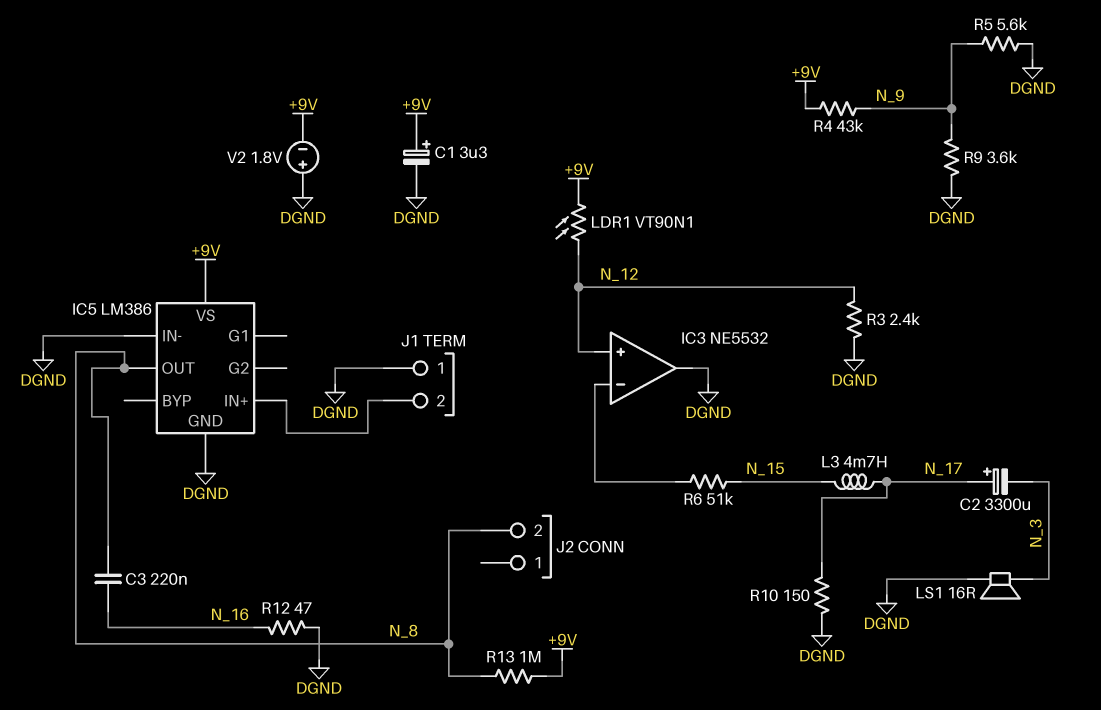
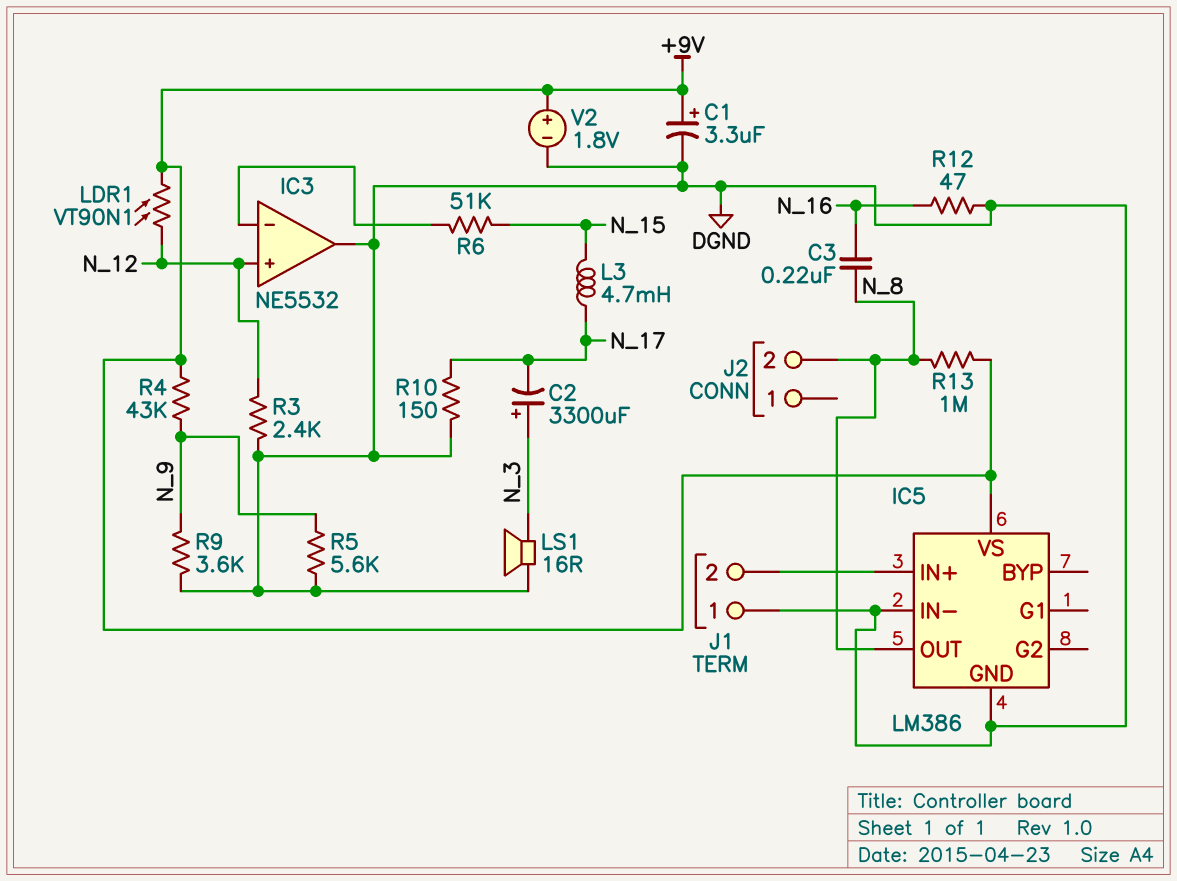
C2: 3300uF (plus N_17, minus N_3) -> 3300uF (plus N_3, minus N_17)
V2: 1.8V (plus DGND, minus +9V) -> 1.8V (plus +9V, minus DGND)

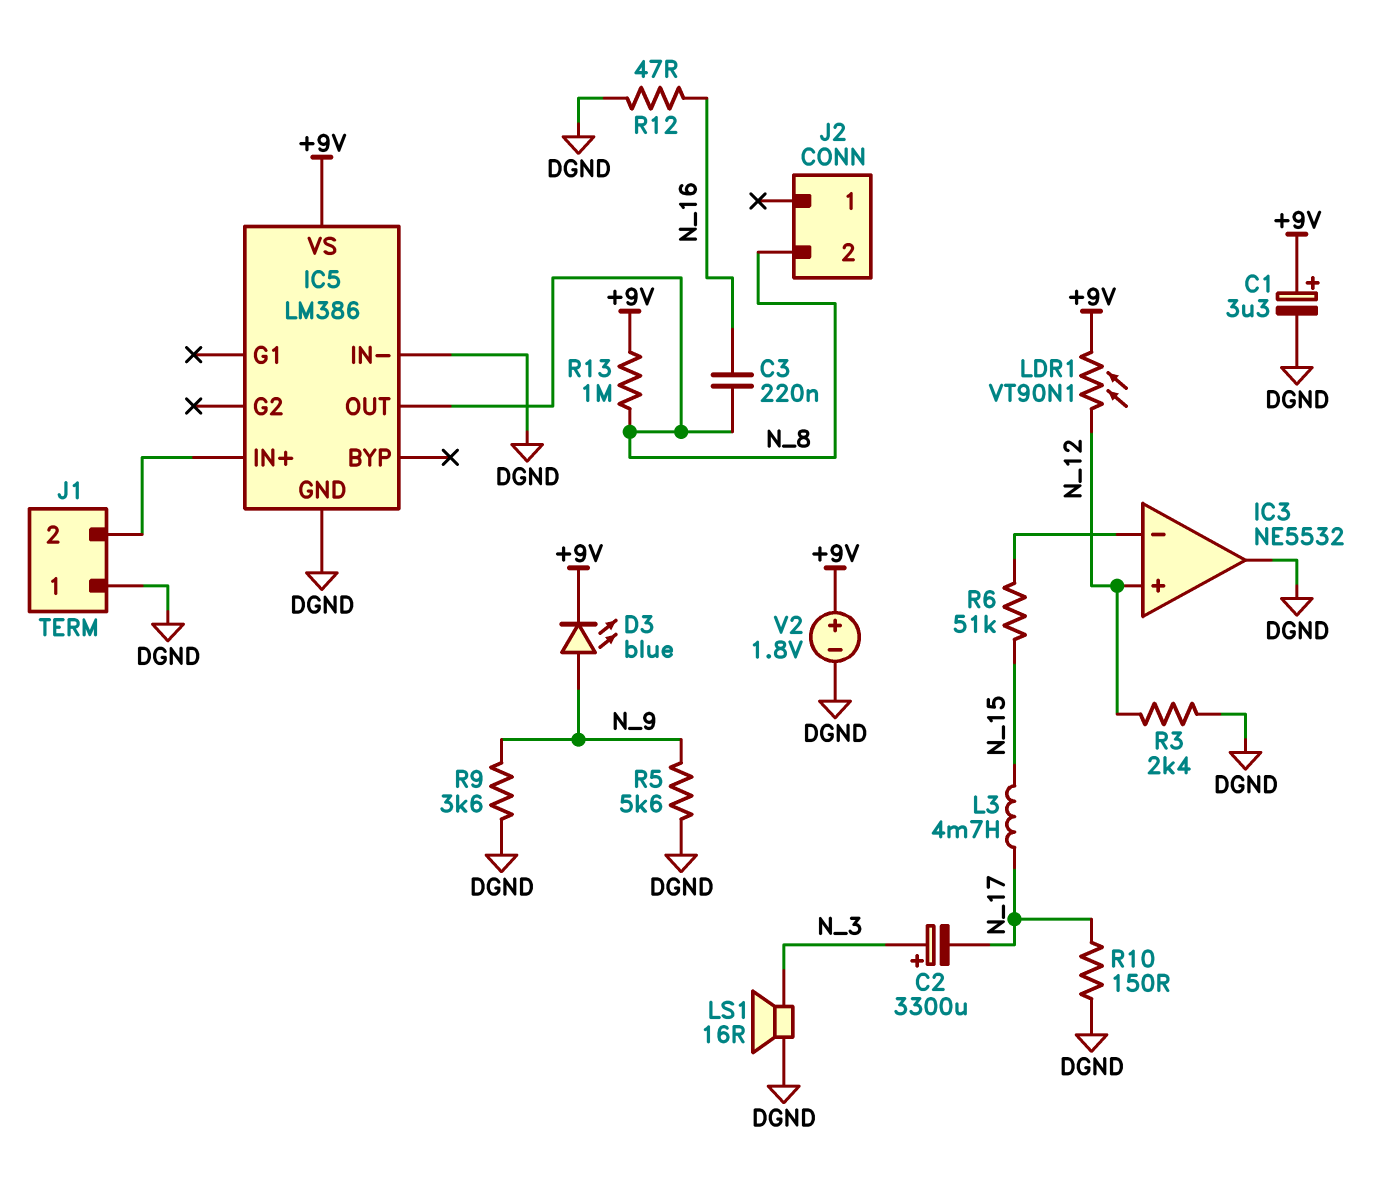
D3: none -> LED blue (A N_9, K +9V)
R4: 43k (+9V, N_9) -> none

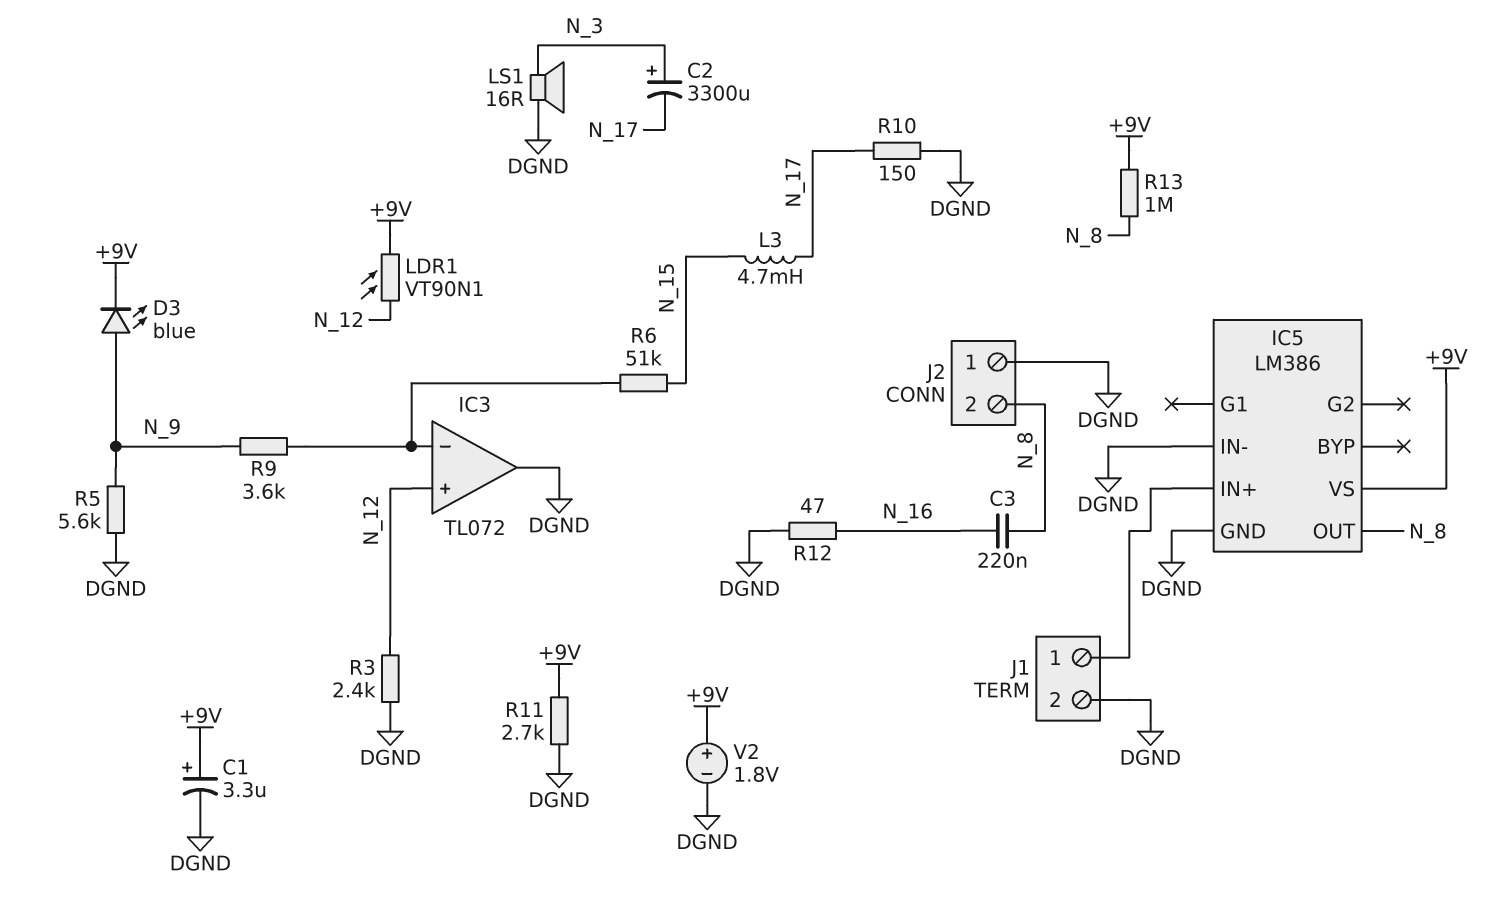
IC3: NE5532 -> TL072
J1 pin 1: DGND -> IC5/IN+
J1 pin 2: IC5/IN+ -> DGND
J2 pin 1: none -> DGND
R9: 3.6k (DGND, N_9) -> 3.6k (IC3/in-, N_9)
R11: none -> 2.7k (+9V, DGND)

